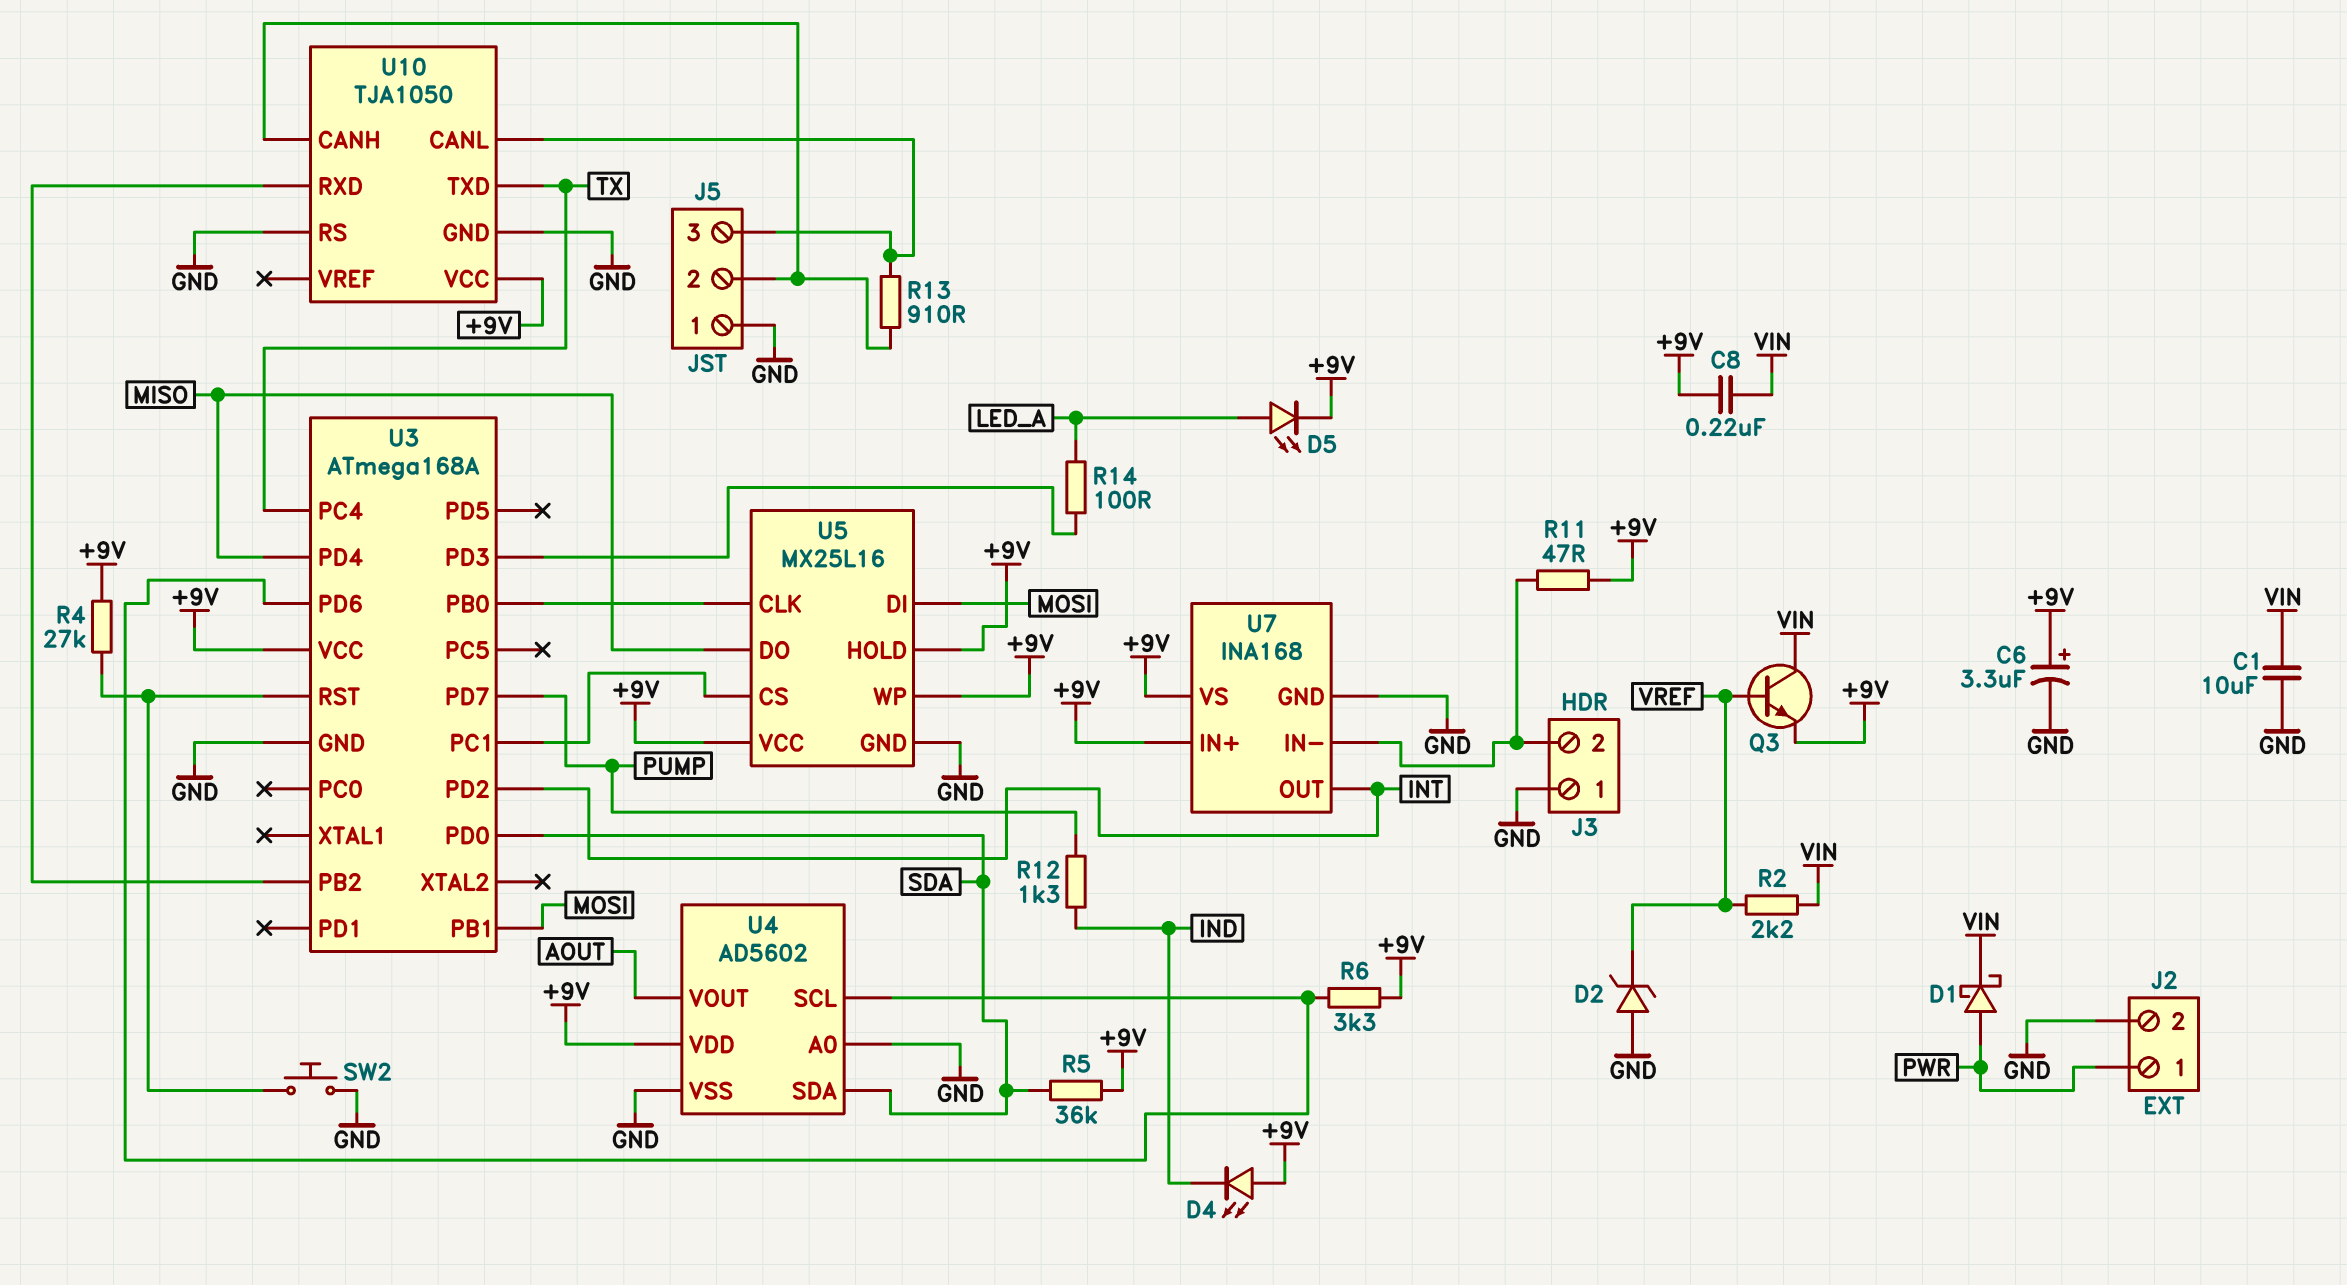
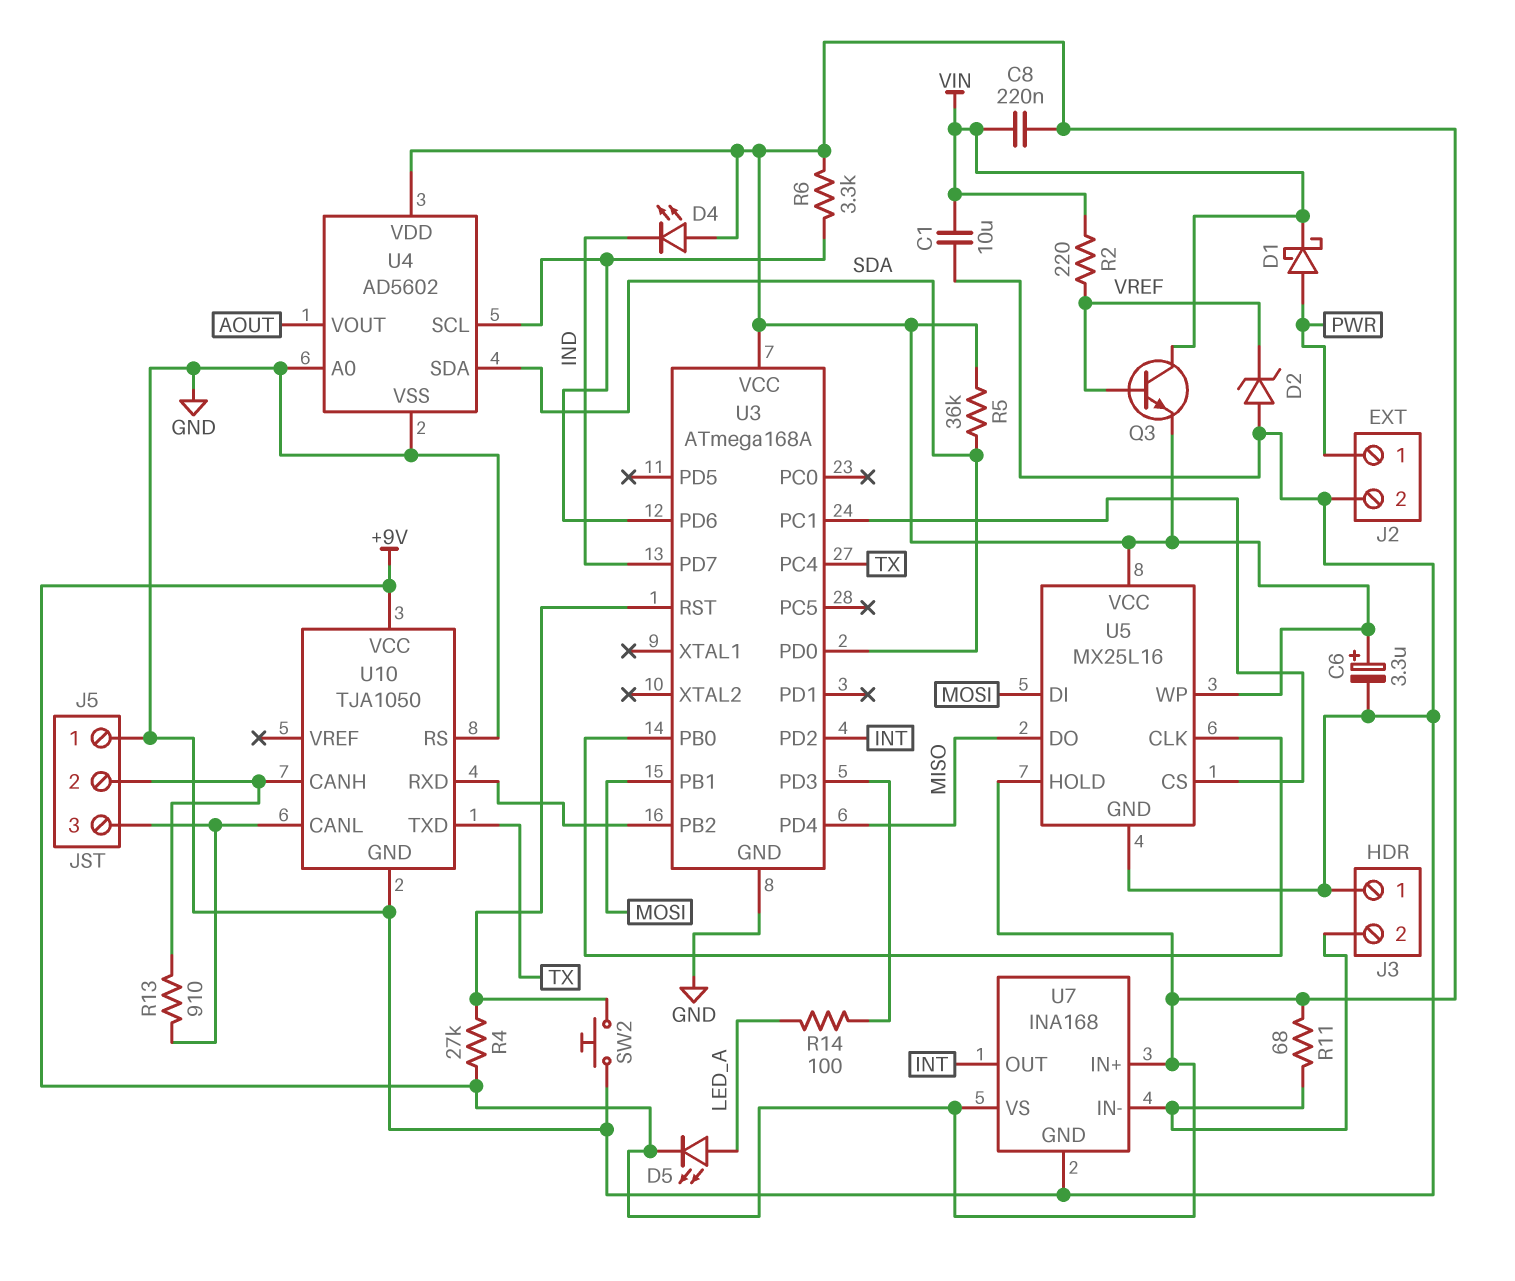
R2: 2.2k (VIN, VREF) -> 220 (VIN, VREF)
R11: 47 (+9V, J3/2) -> 68 (+9V, J3/2)
R12: 1.3k (IND, PUMP) -> none
U3 pin PD7: PUMP -> IND

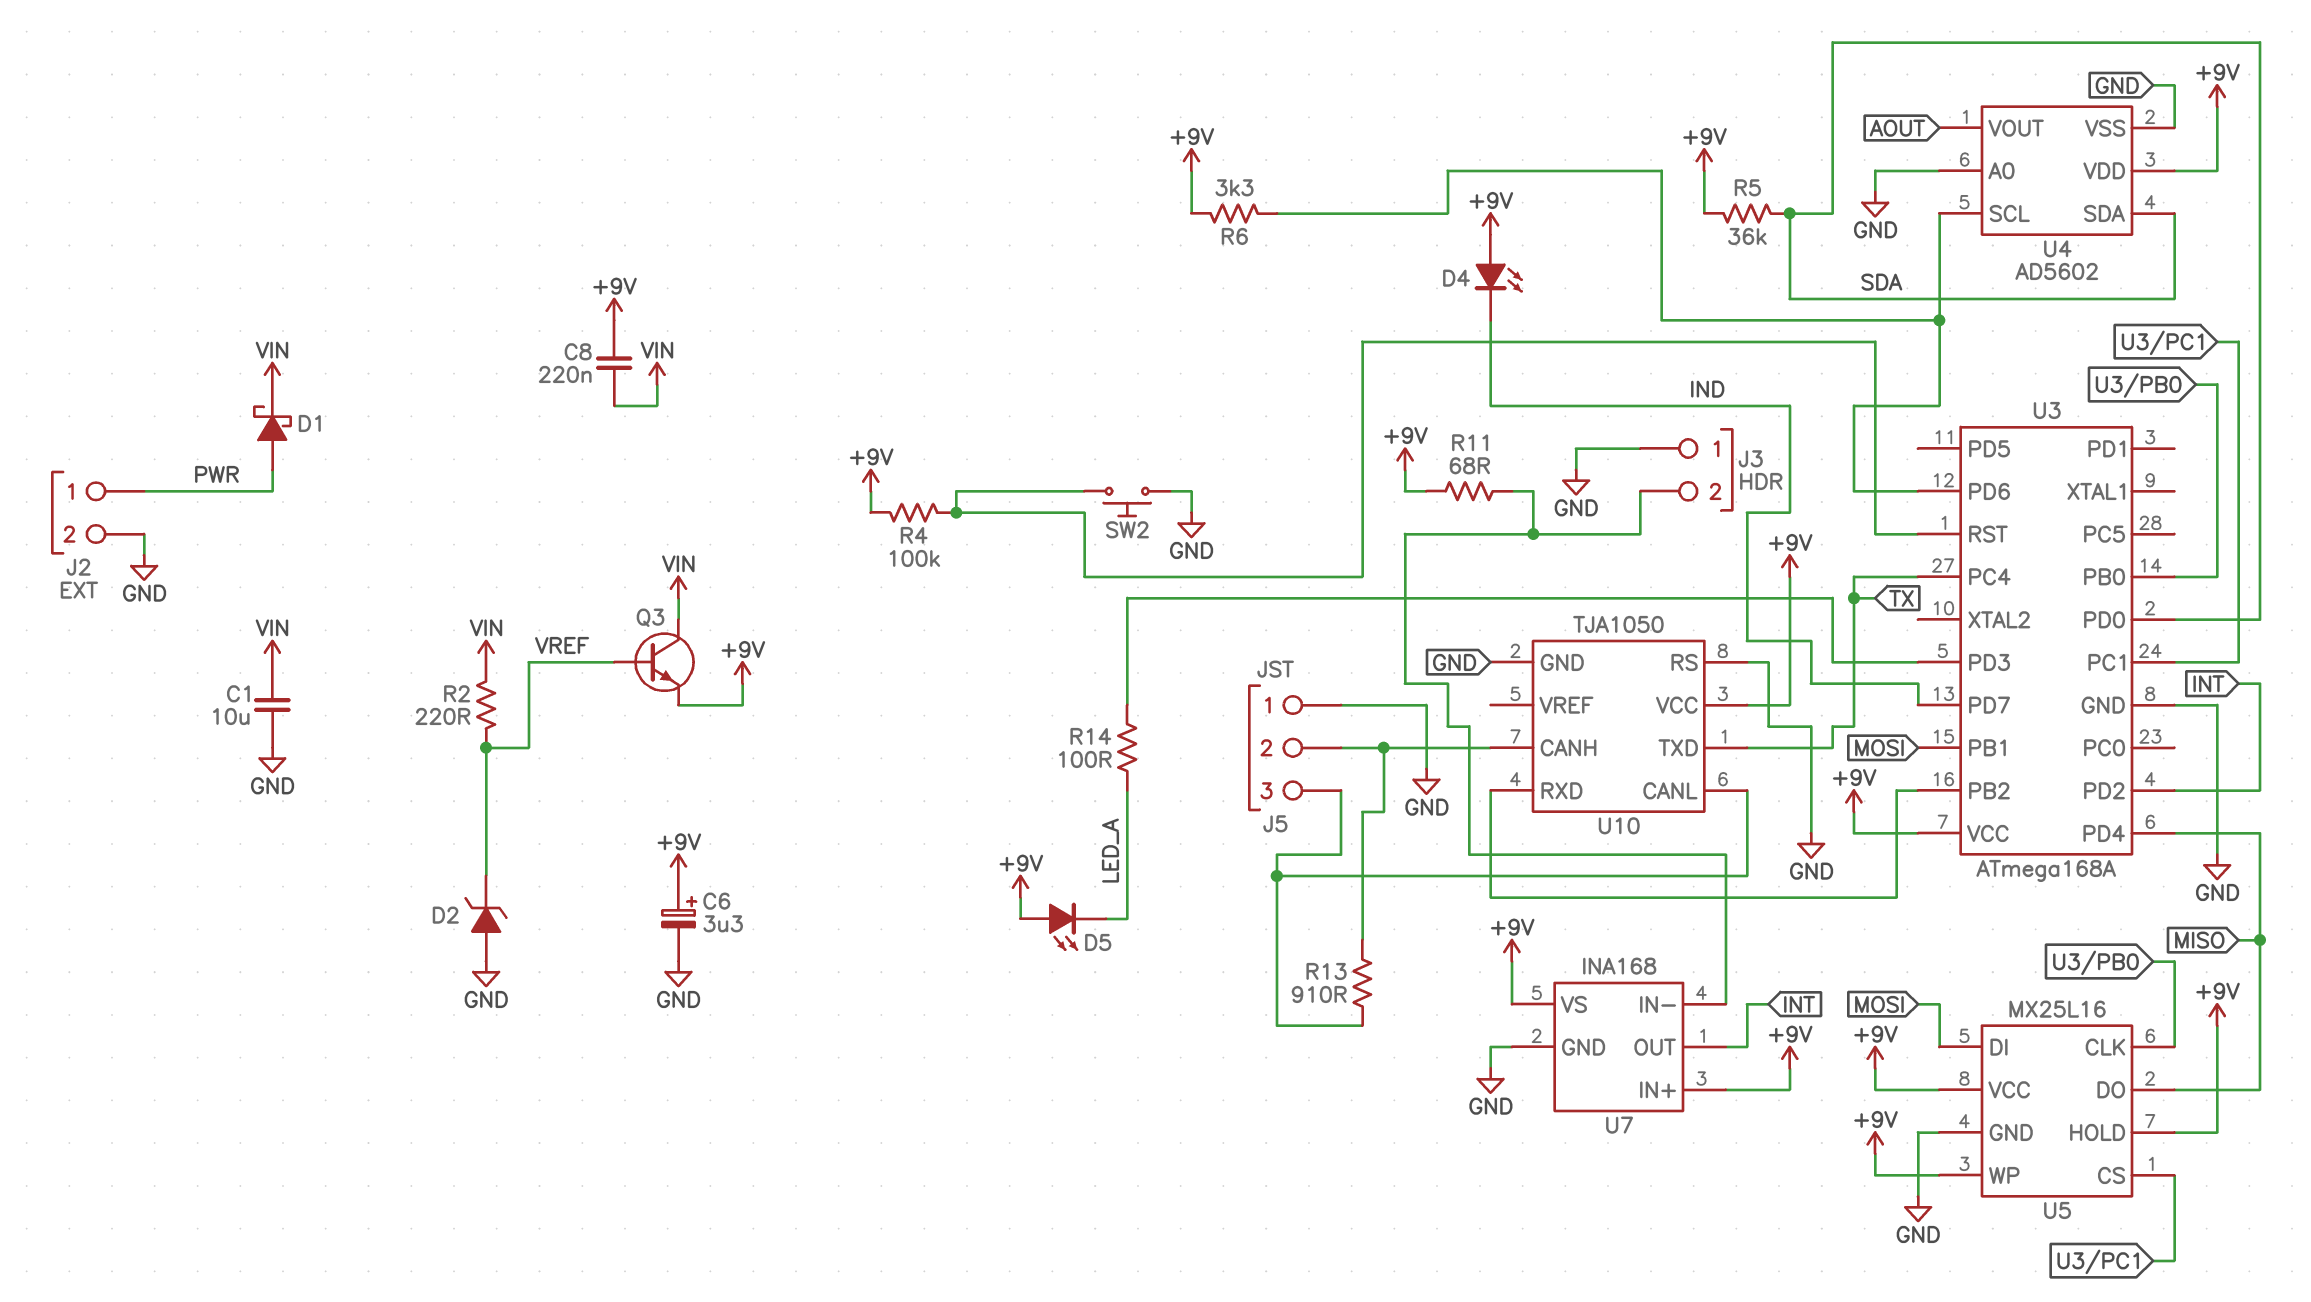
D5: LED (A LED_A, K +9V) -> LED (A +9V, K LED_A)
R4: 27k (+9V, U3/RST) -> 100k (+9V, U3/RST)

